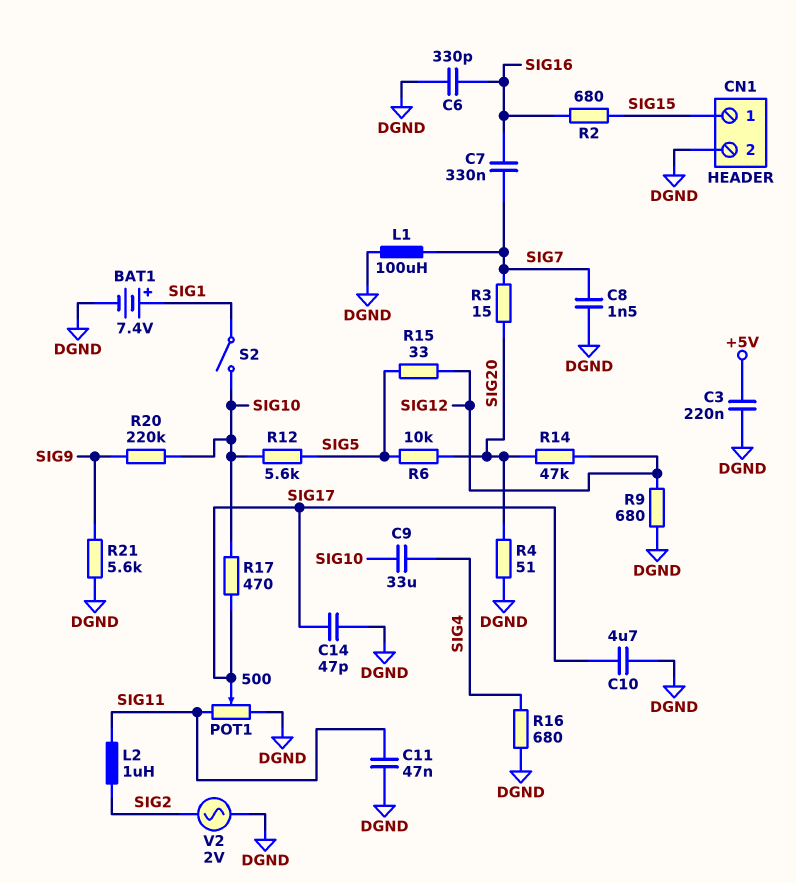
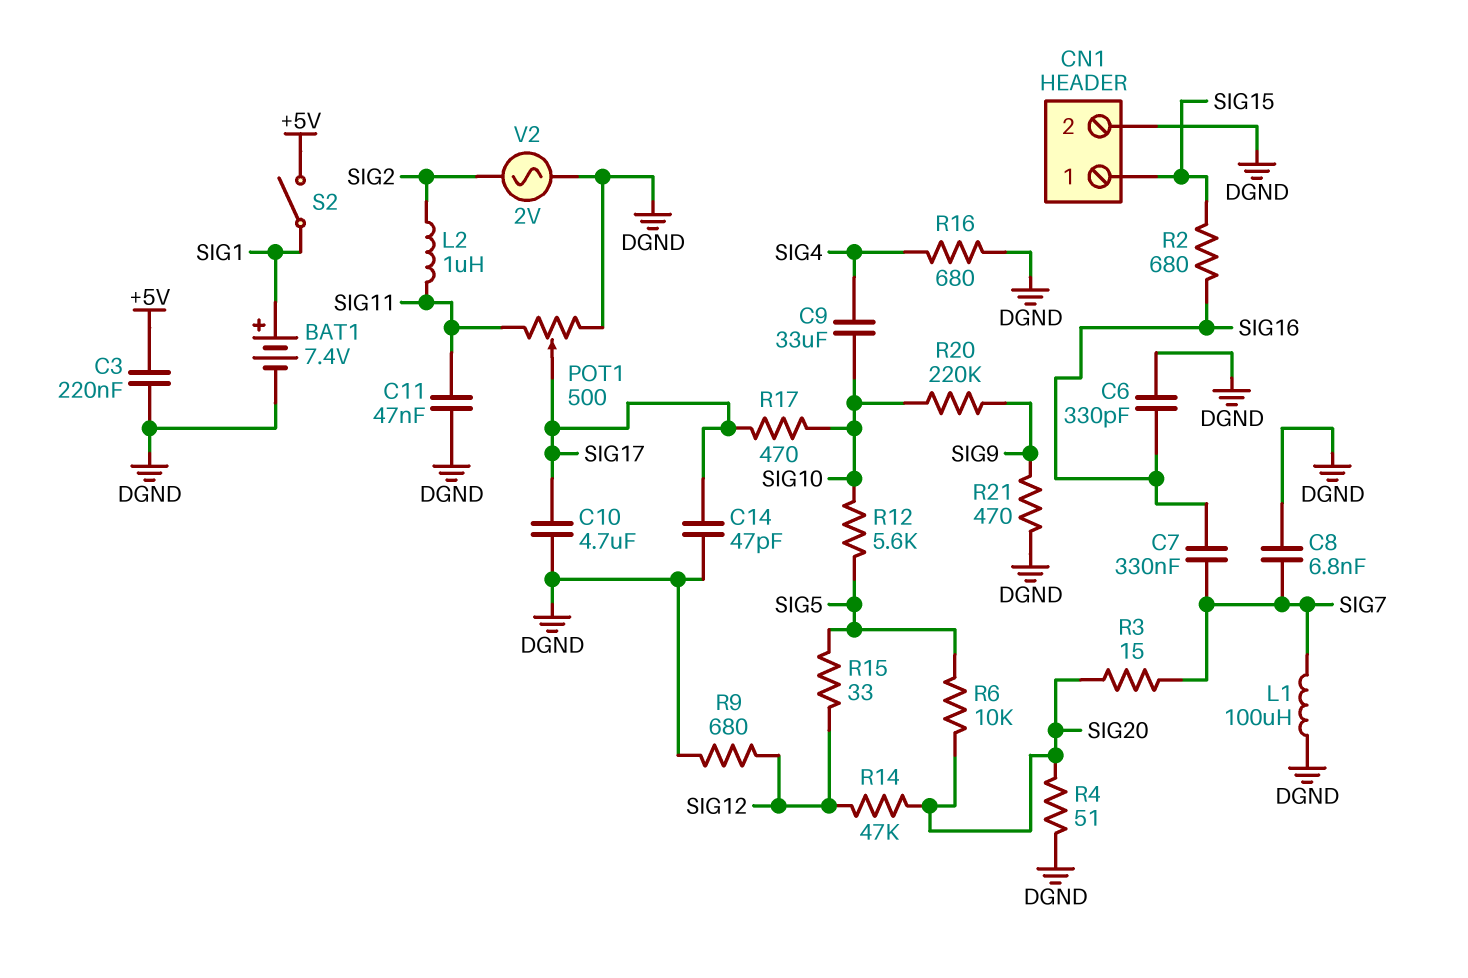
C8: 1.5nF (DGND, SIG7) -> 6.8nF (DGND, SIG7)
R21: 5.6k (DGND, SIG9) -> 470 (DGND, SIG9)
S2: switch (SIG1, SIG10) -> switch (+5V, SIG1)

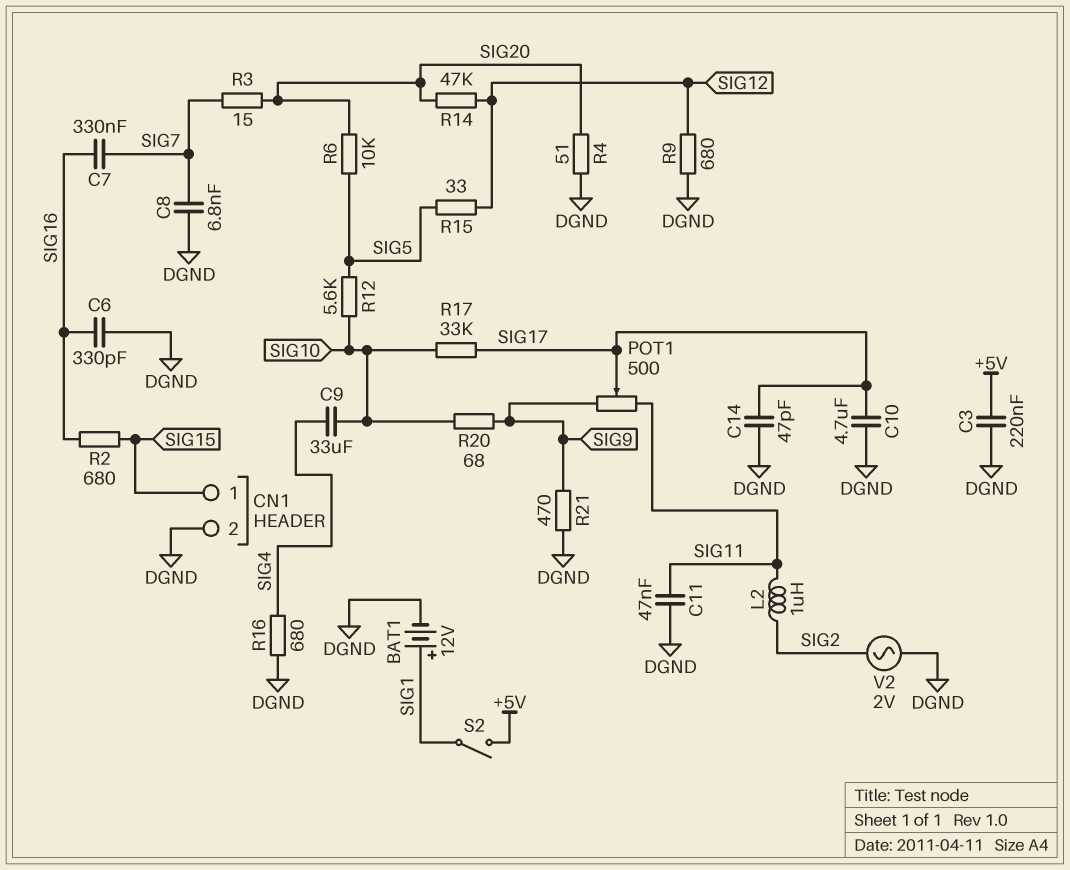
BAT1: 7.4V (plus SIG1, minus DGND) -> 12V (plus SIG1, minus DGND)
L1: 100uH (DGND, SIG7) -> none
POT1: 500 (DGND, SIG11, wiper SIG17) -> 500 (SIG9, SIG11, wiper SIG17)
R17: 470 (SIG10, SIG17) -> 33k (SIG10, SIG17)
R20: 220k (SIG9, SIG10) -> 68 (SIG9, SIG10)

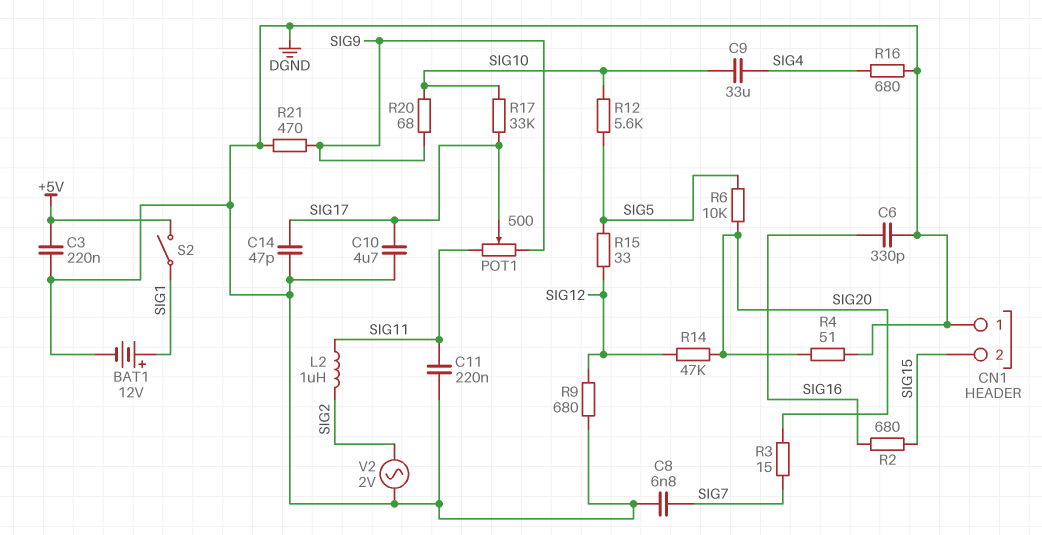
C7: 330nF (SIG7, SIG16) -> none
C11: 47nF (DGND, SIG11) -> 220nF (DGND, SIG11)
CN1 pin 1: SIG15 -> DGND
CN1 pin 2: DGND -> SIG15

